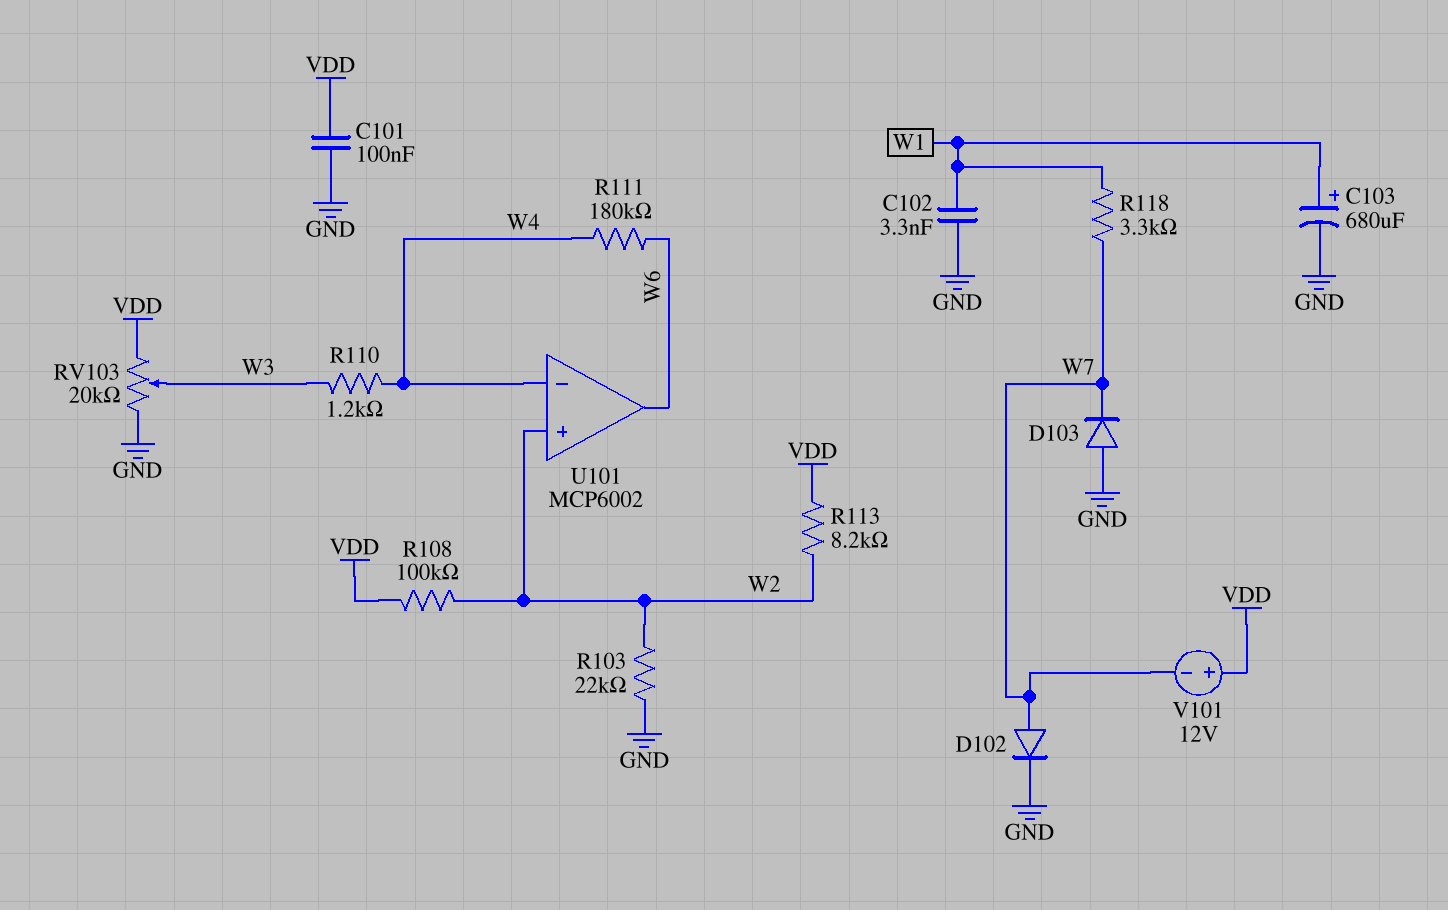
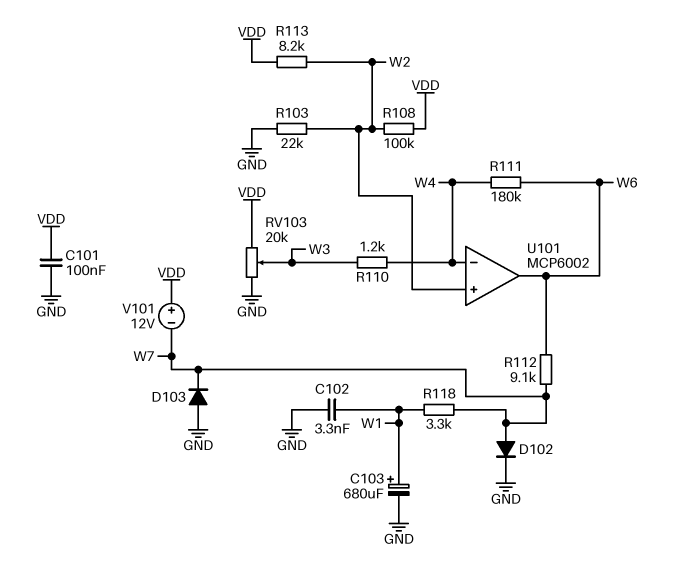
R112: none -> 9.1k (W6, W7)

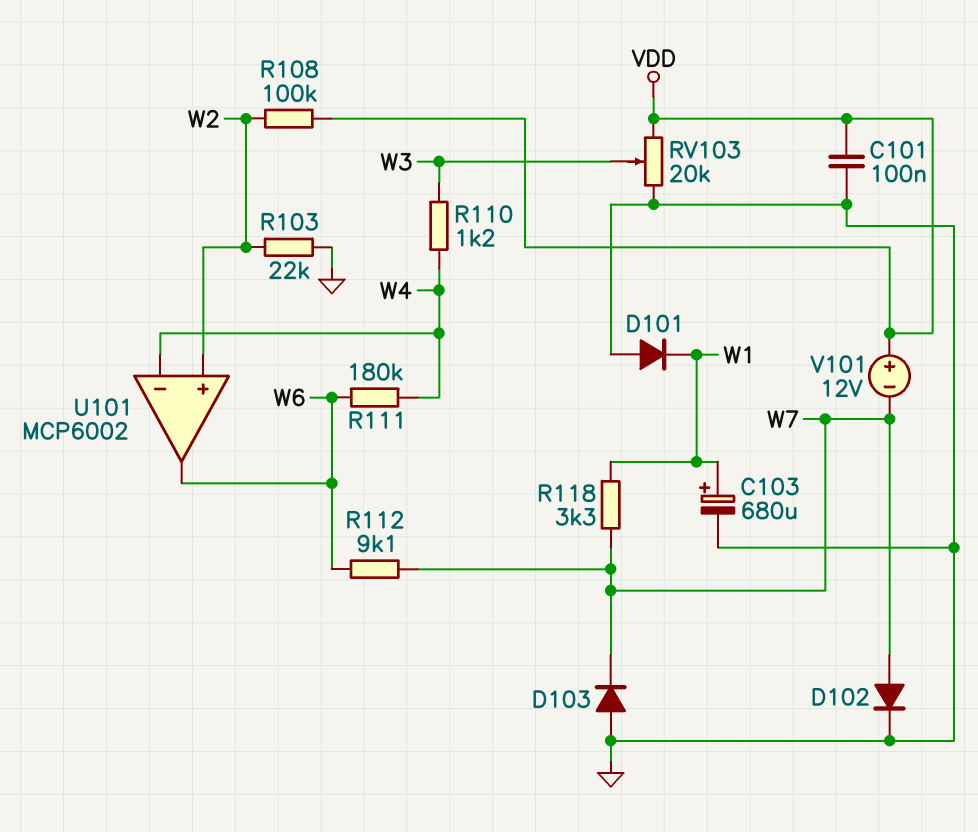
C102: 3.3nF (GND, W1) -> none
D101: none -> diode (A GND, K W1)
R113: 8.2k (VDD, W2) -> none

